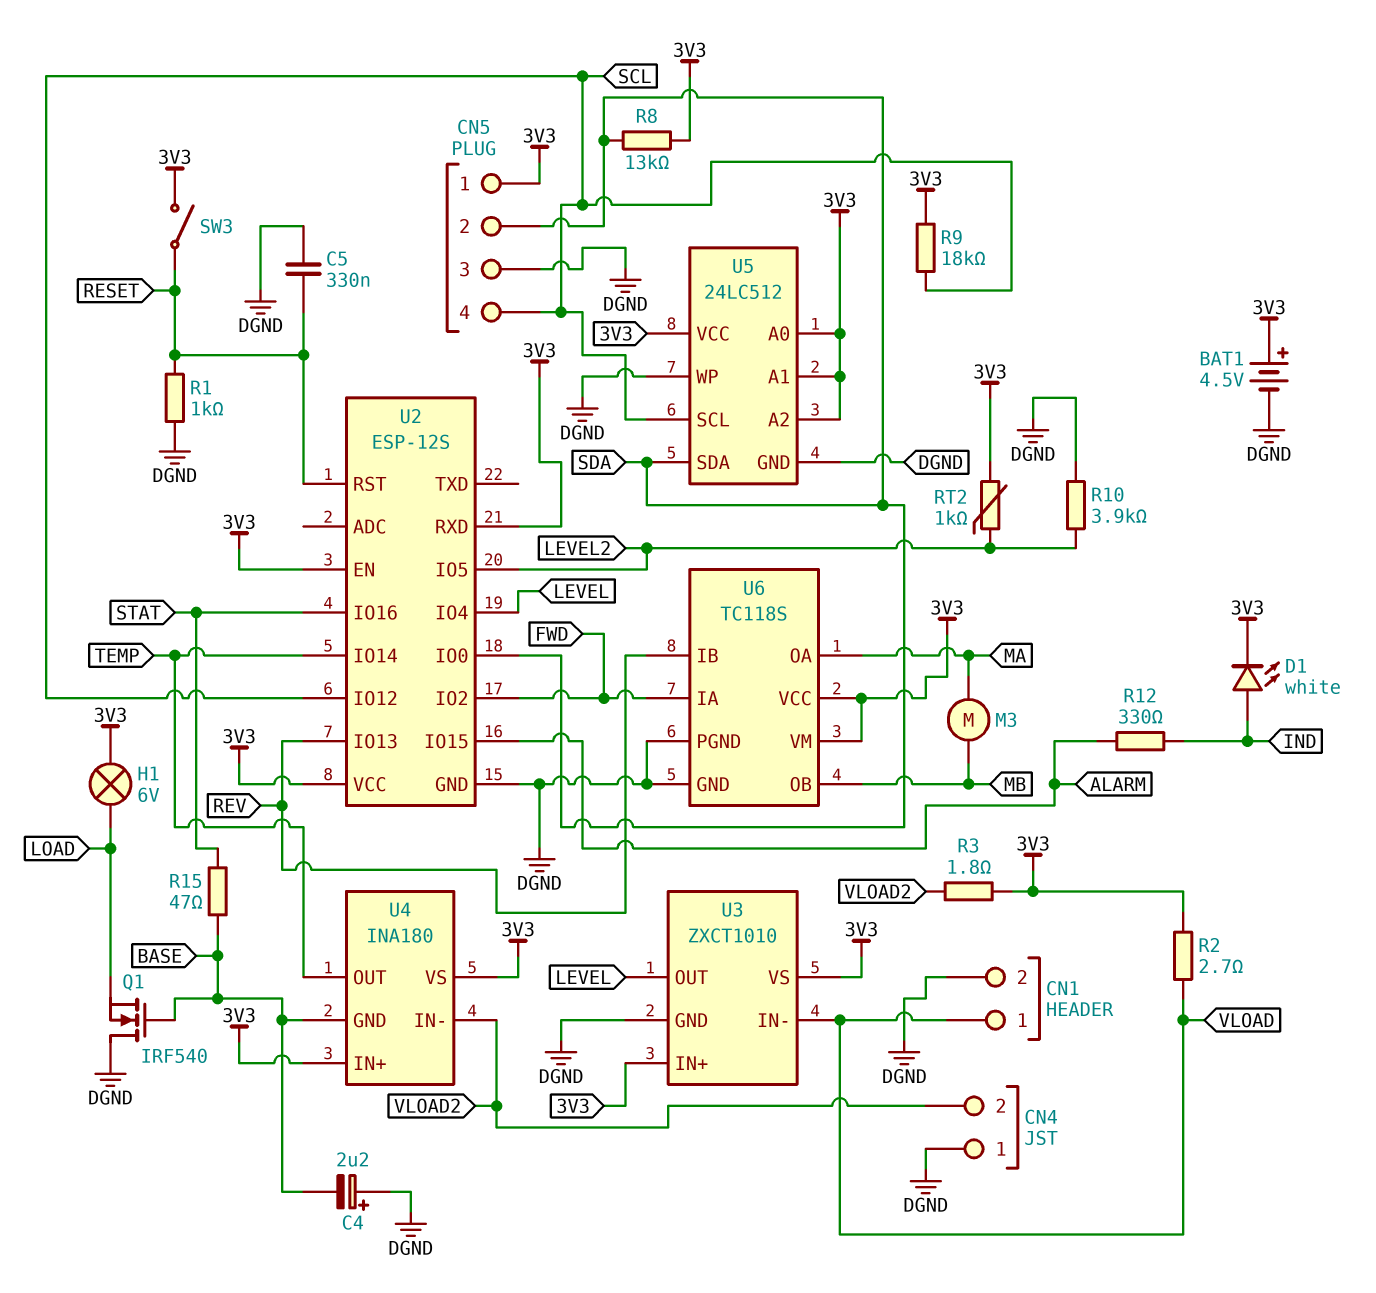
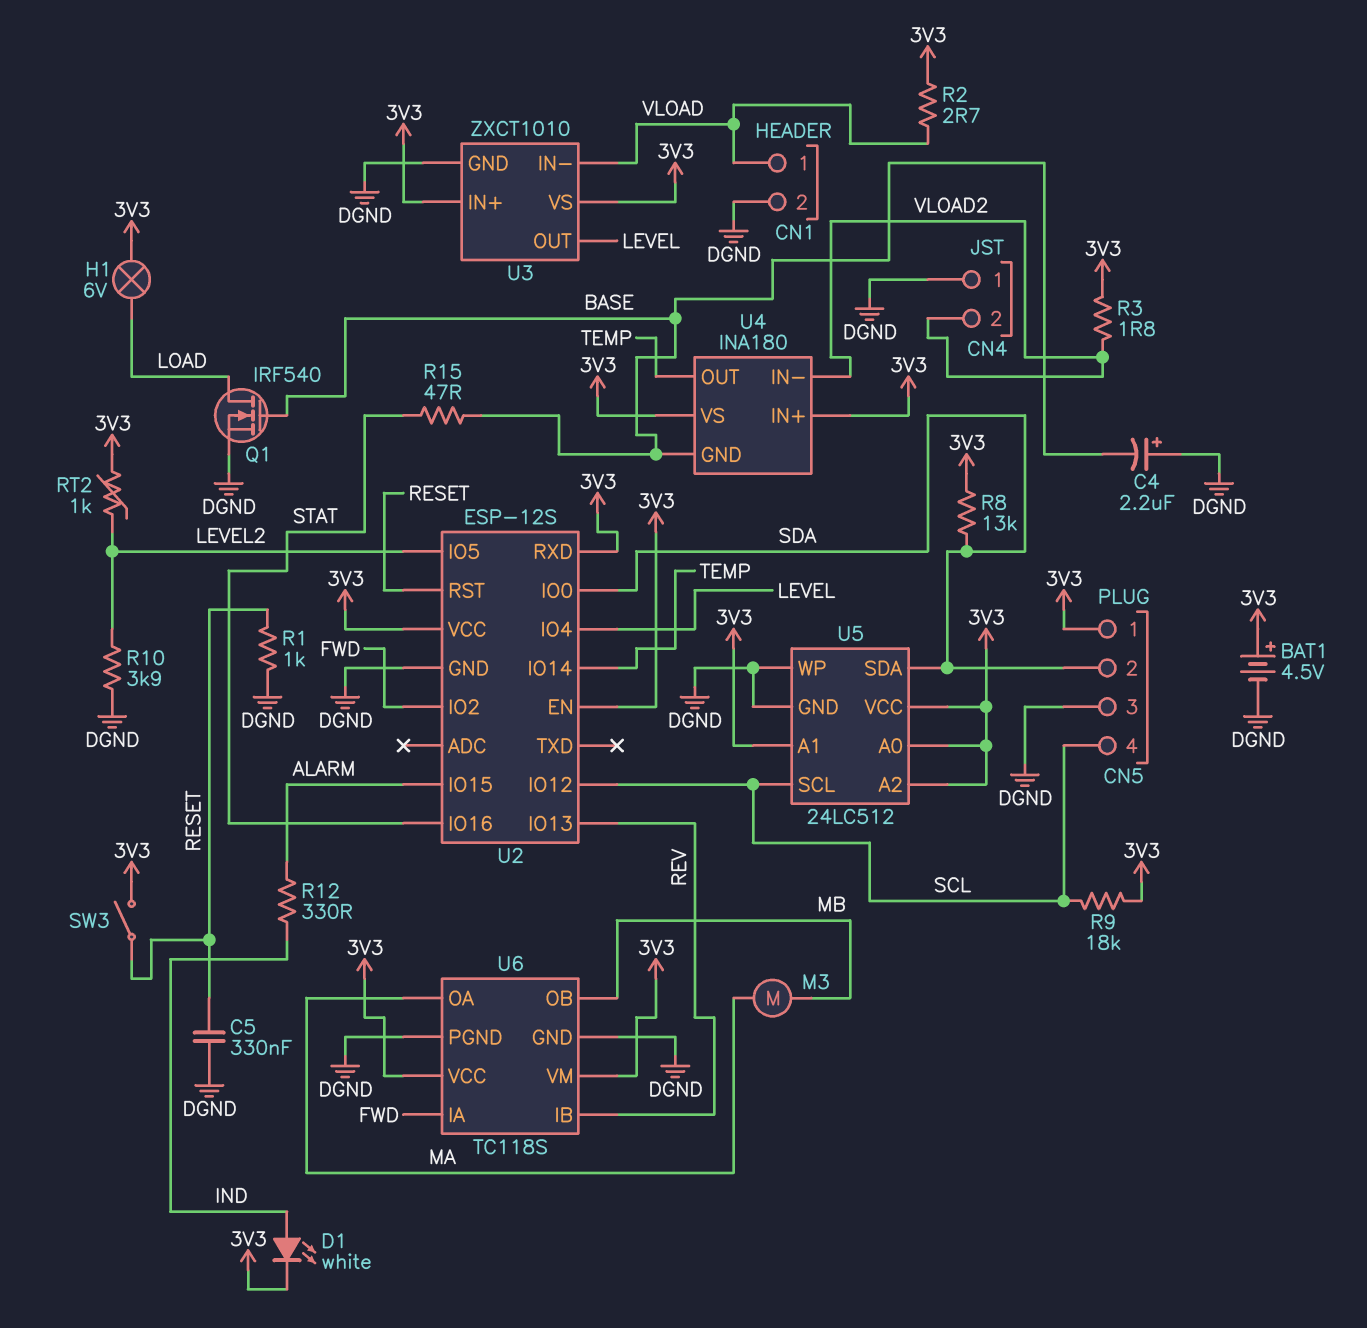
Q1: NMOS IRF540 (G BASE, D DGND, S LOAD) -> NMOS IRF540 (G BASE, D LOAD, S DGND)

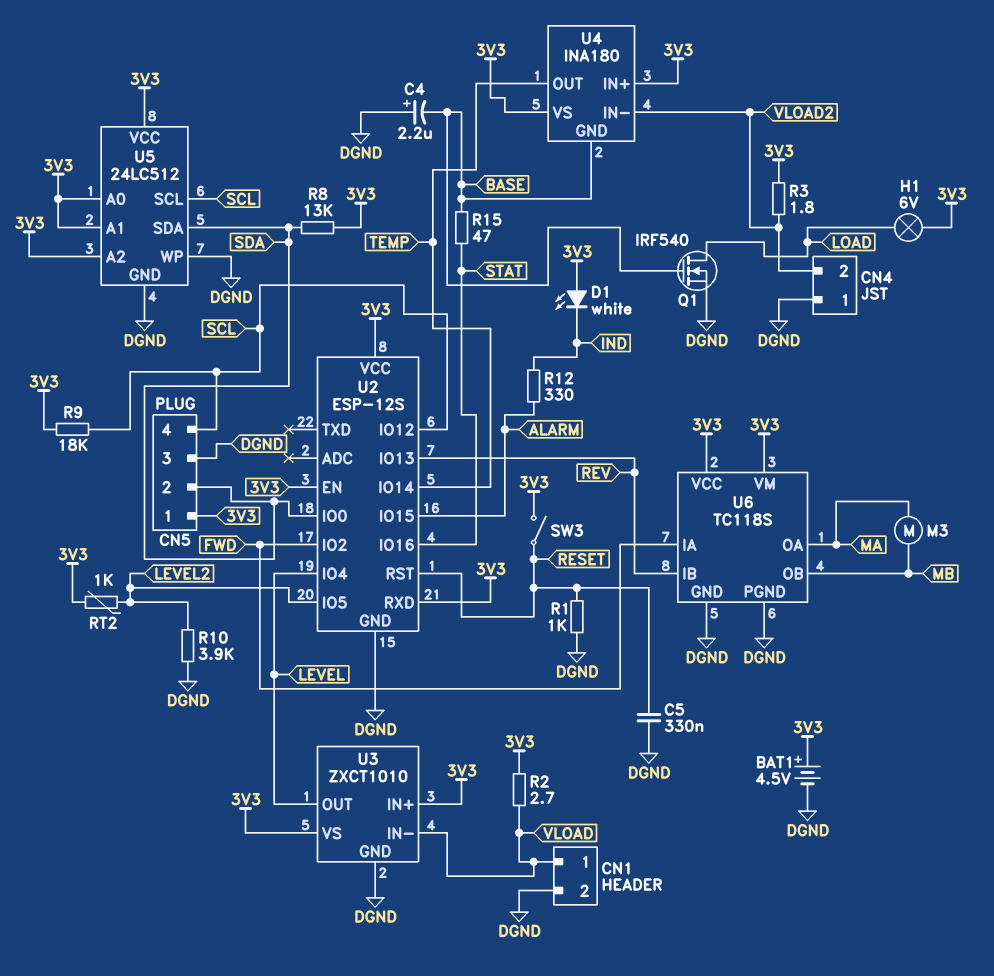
D1: LED white (A IND, K 3V3) -> LED white (A 3V3, K IND)

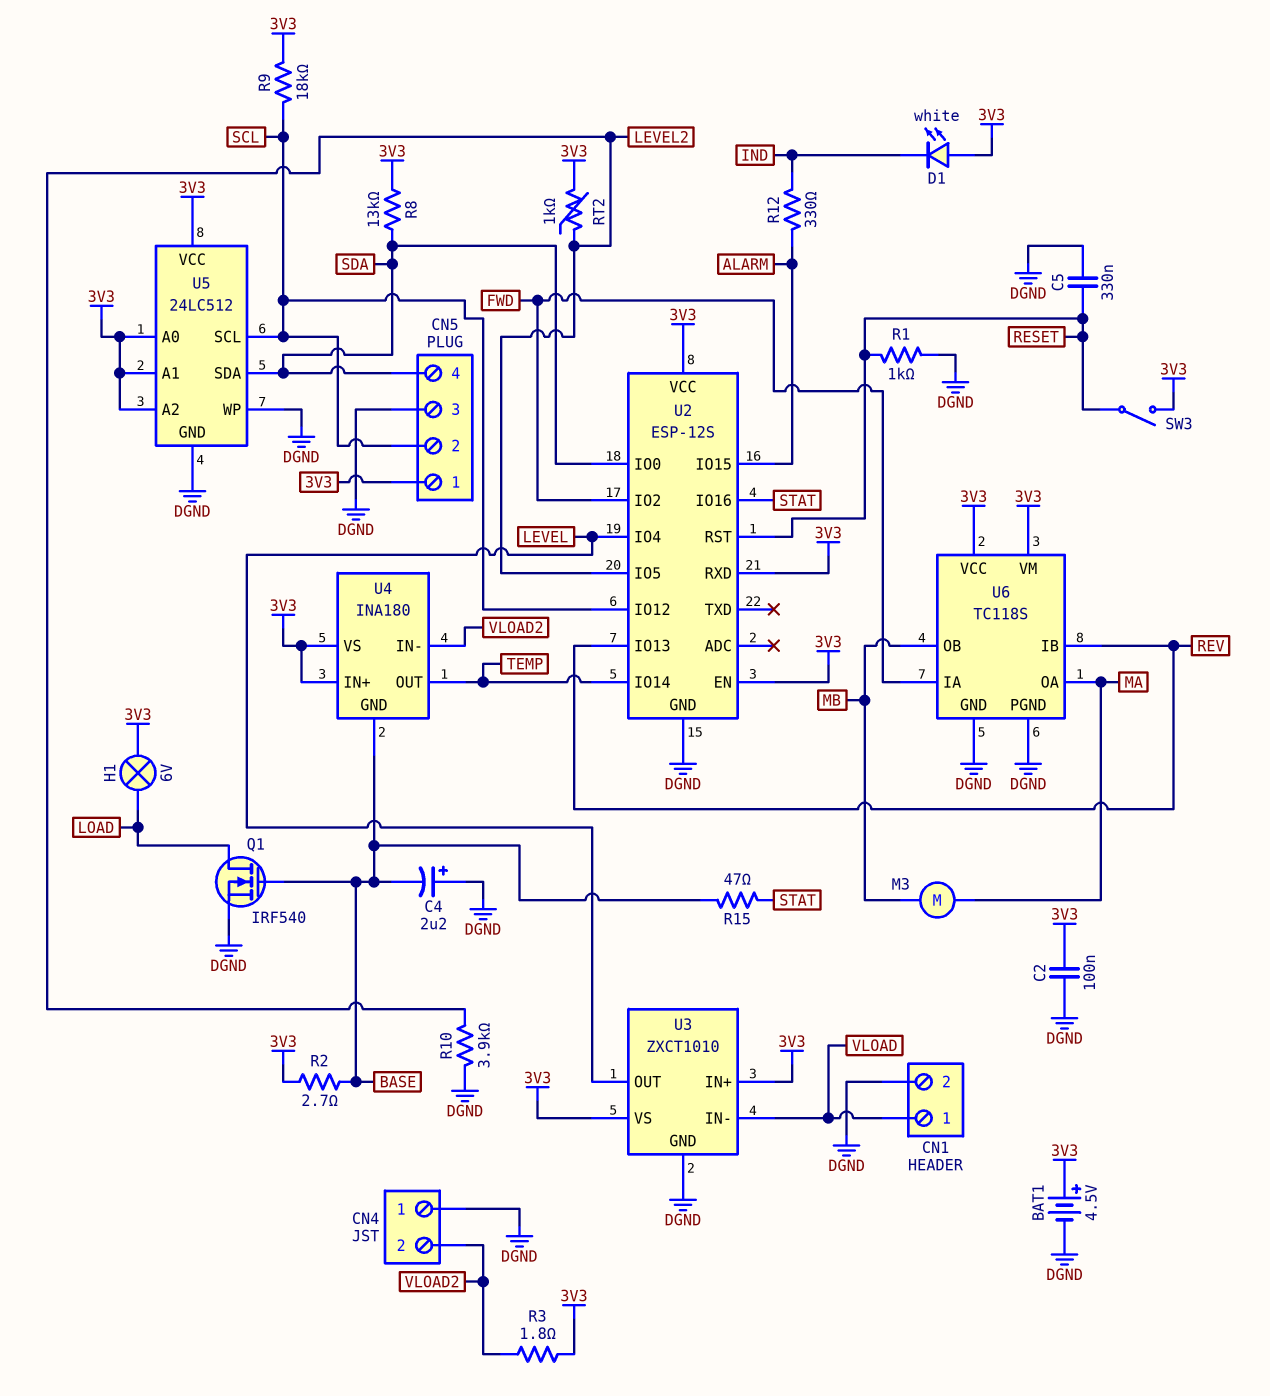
C2: none -> 100nF (3V3, DGND)
CN5 pin 2: SDA -> SCL
CN5 pin 4: SCL -> SDA
R2: 2.7 (3V3, VLOAD) -> 2.7 (3V3, BASE)

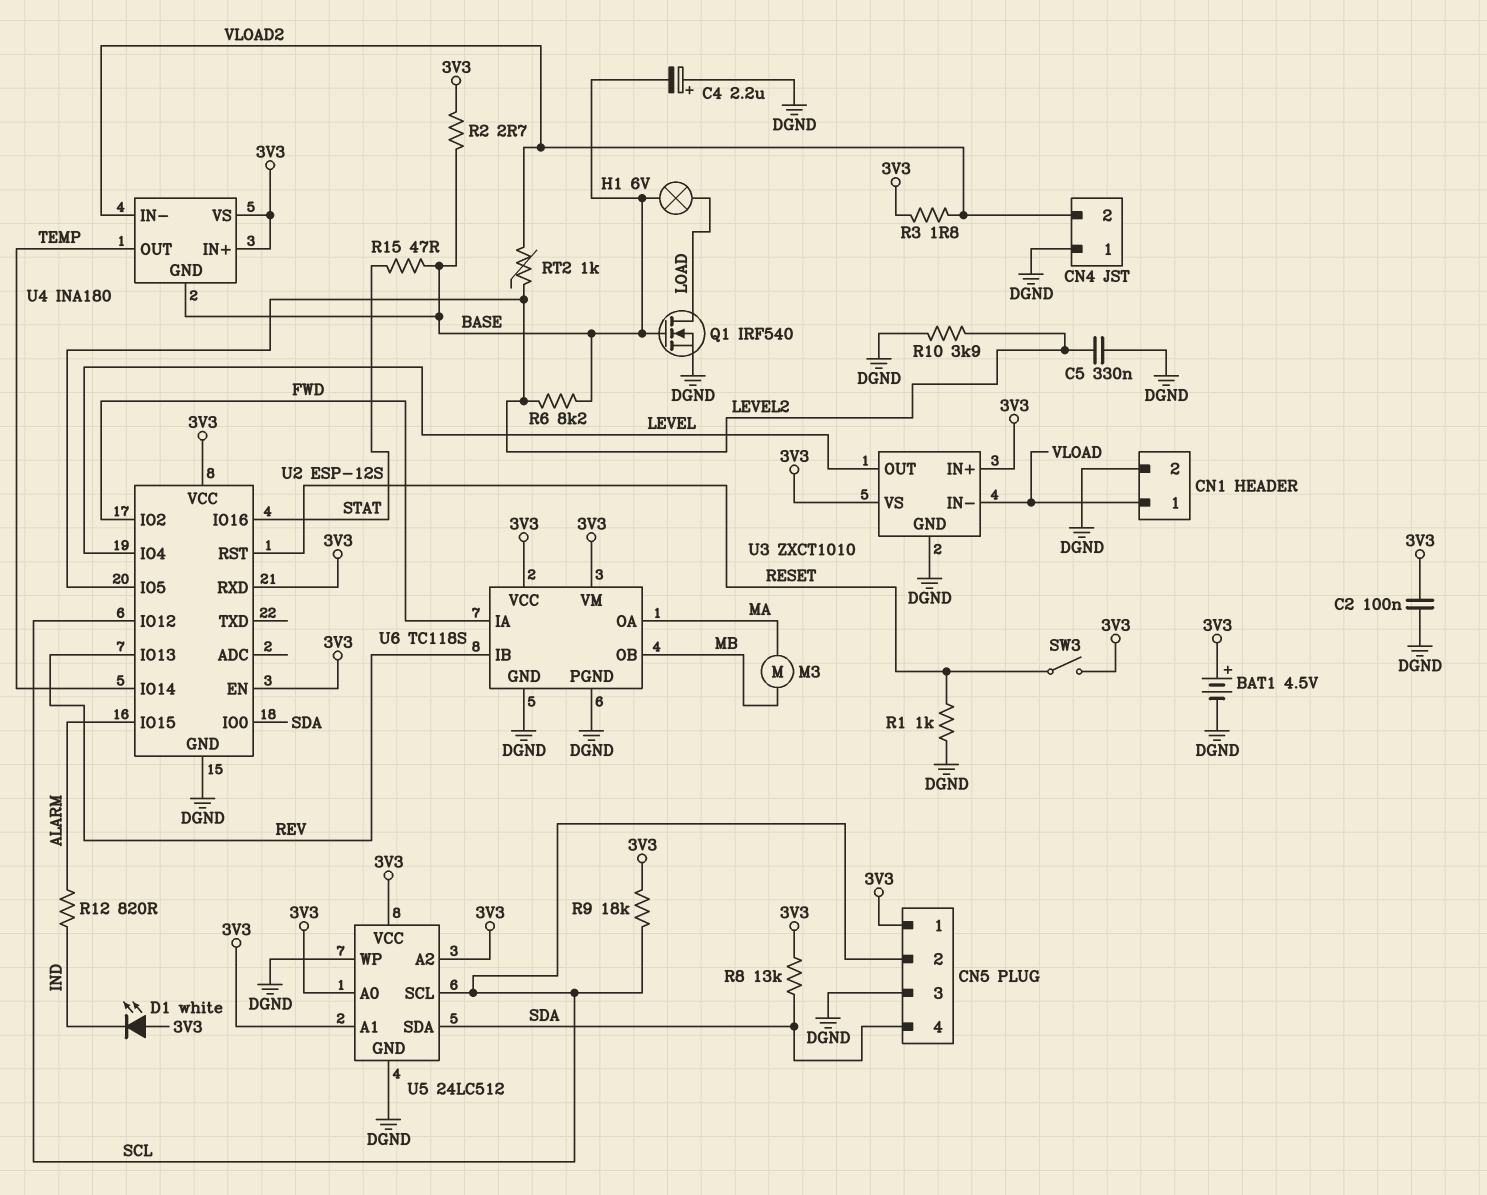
C5: 330nF (DGND, RESET) -> 330nF (DGND, LEVEL2)
H1: lamp 6V (3V3, LOAD) -> lamp 6V (BASE, LOAD)
R6: none -> 8.2k (BASE, LEVEL2)
R12: 330 (ALARM, IND) -> 820 (ALARM, IND)
RT2: 1k (3V3, LEVEL2) -> 1k (LEVEL2, VLOAD2)

